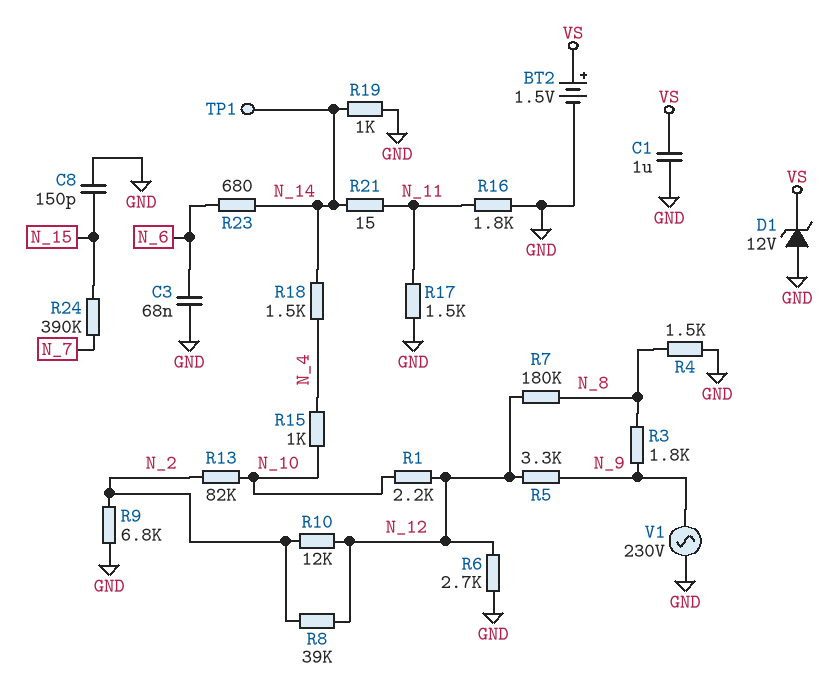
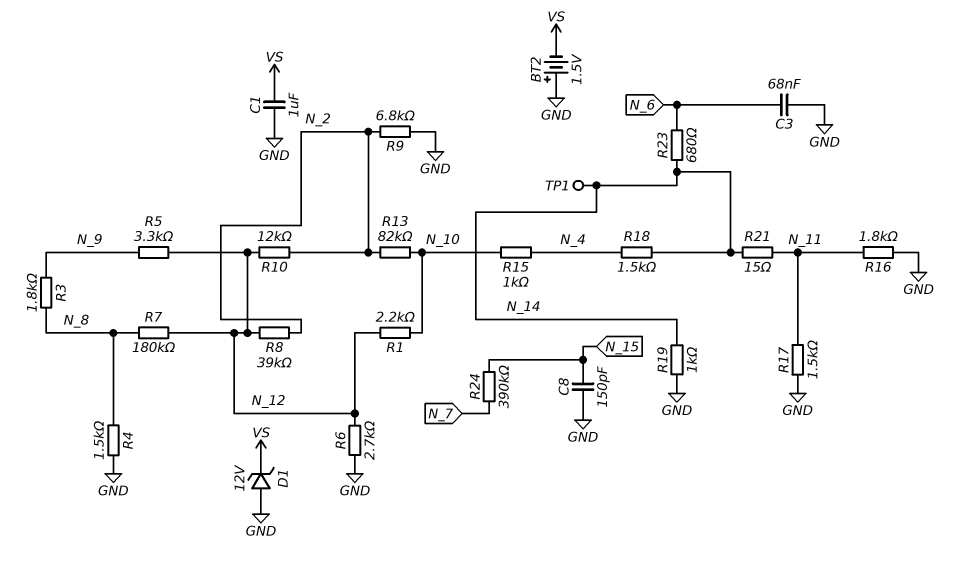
BT2: 1.5V (plus VS, minus GND) -> 1.5V (plus GND, minus VS)
V1: AC 230V (GND, N_9) -> none

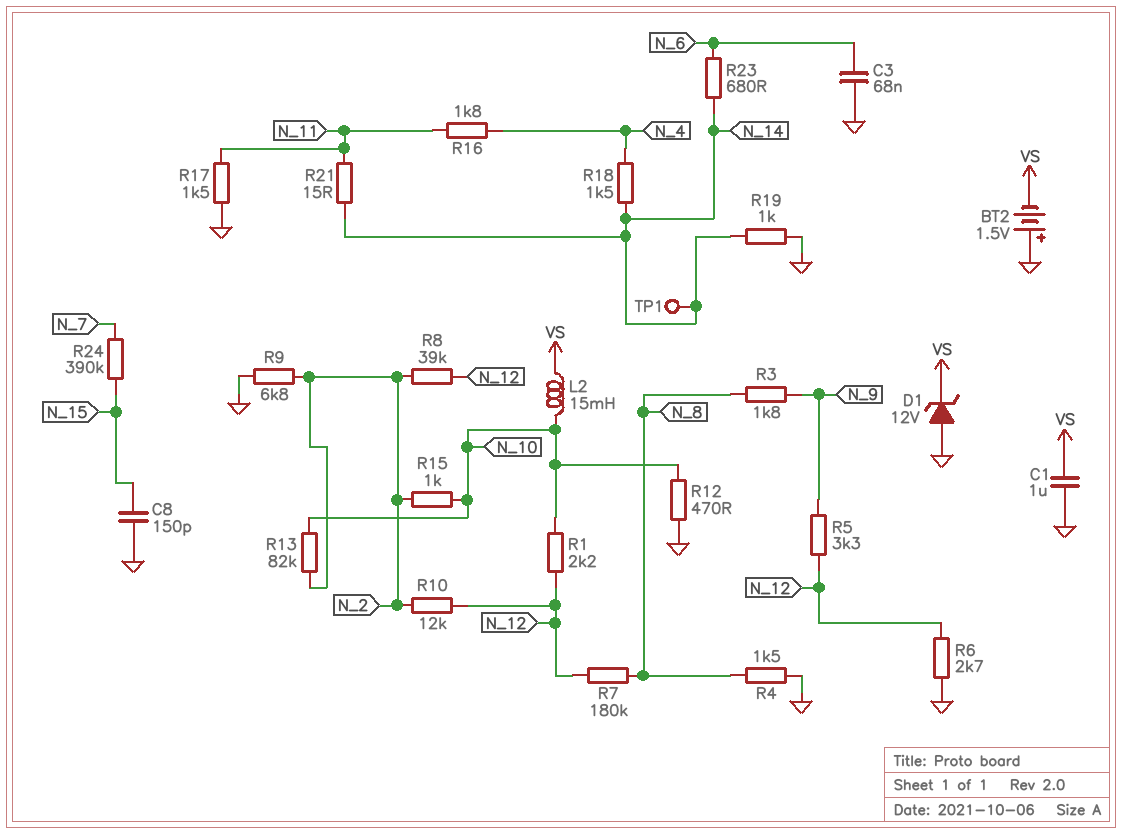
L2: none -> 15mH (N_10, VS)
R12: none -> 470 (GND, N_10)
R15: 1k (N_4, N_10) -> 1k (N_2, N_10)
R16: 1.8k (GND, N_11) -> 1.8k (N_4, N_11)

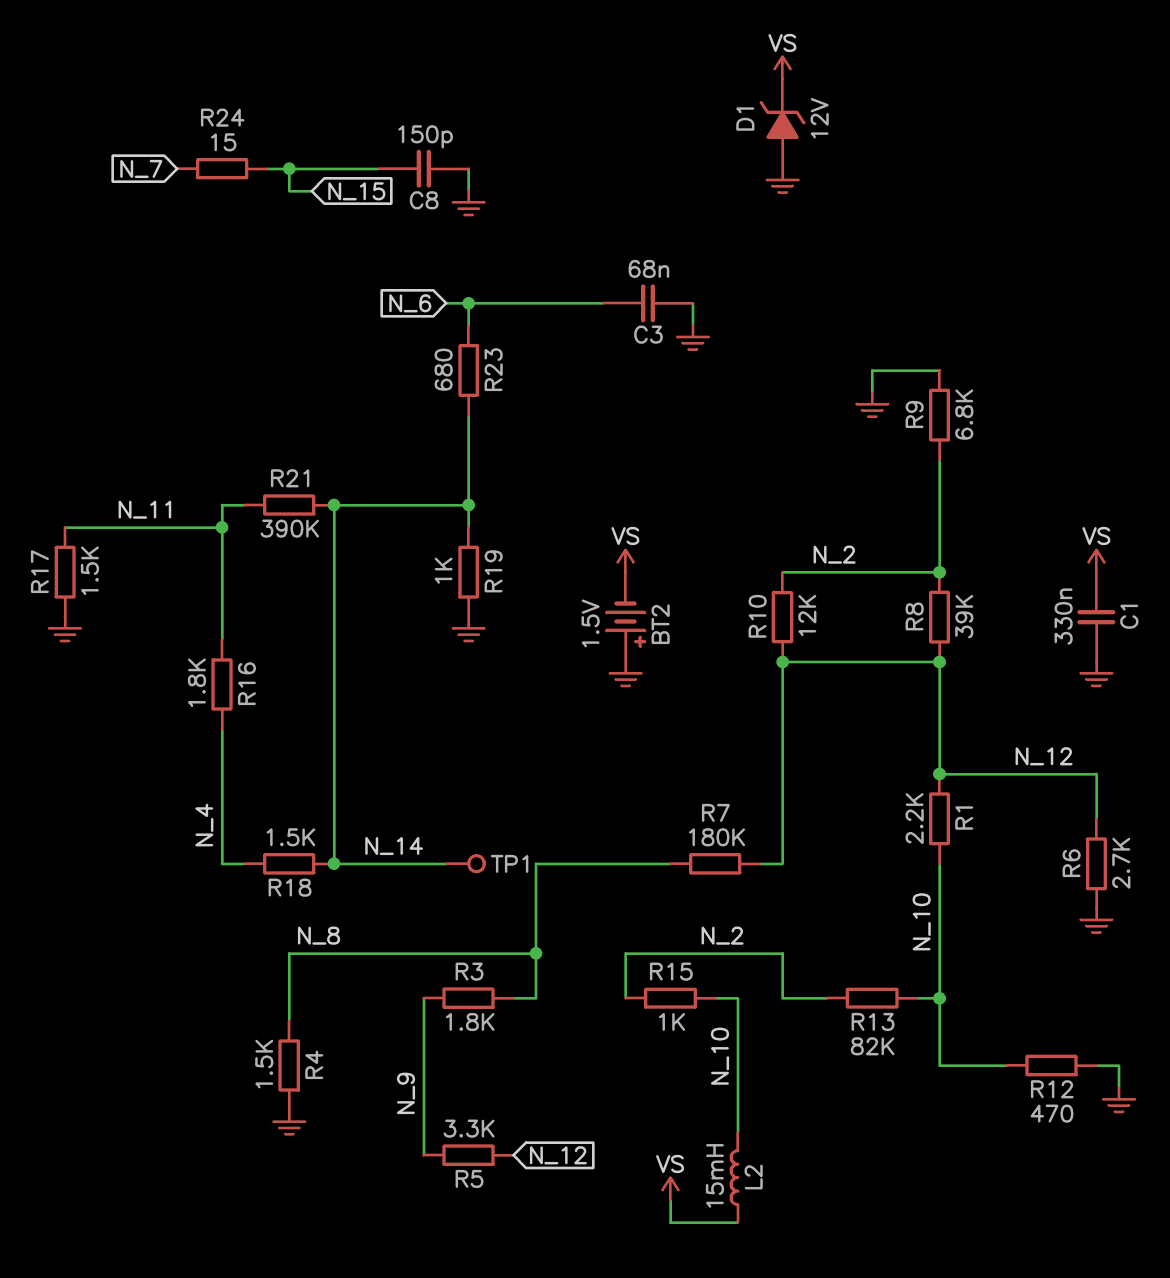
C1: 1uF (GND, VS) -> 330nF (GND, VS)
R21: 15 (N_11, N_14) -> 390k (N_11, N_14)
R24: 390k (N_7, N_15) -> 15 (N_7, N_15)

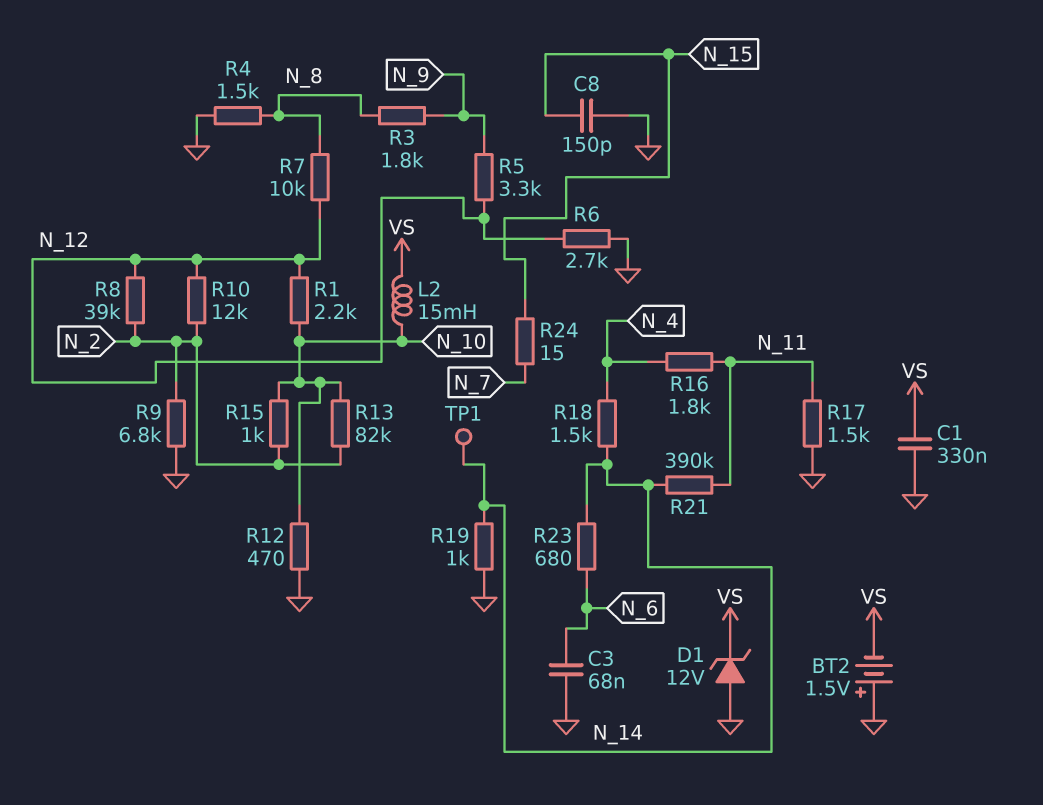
R7: 180k (N_8, N_12) -> 10k (N_8, N_12)

